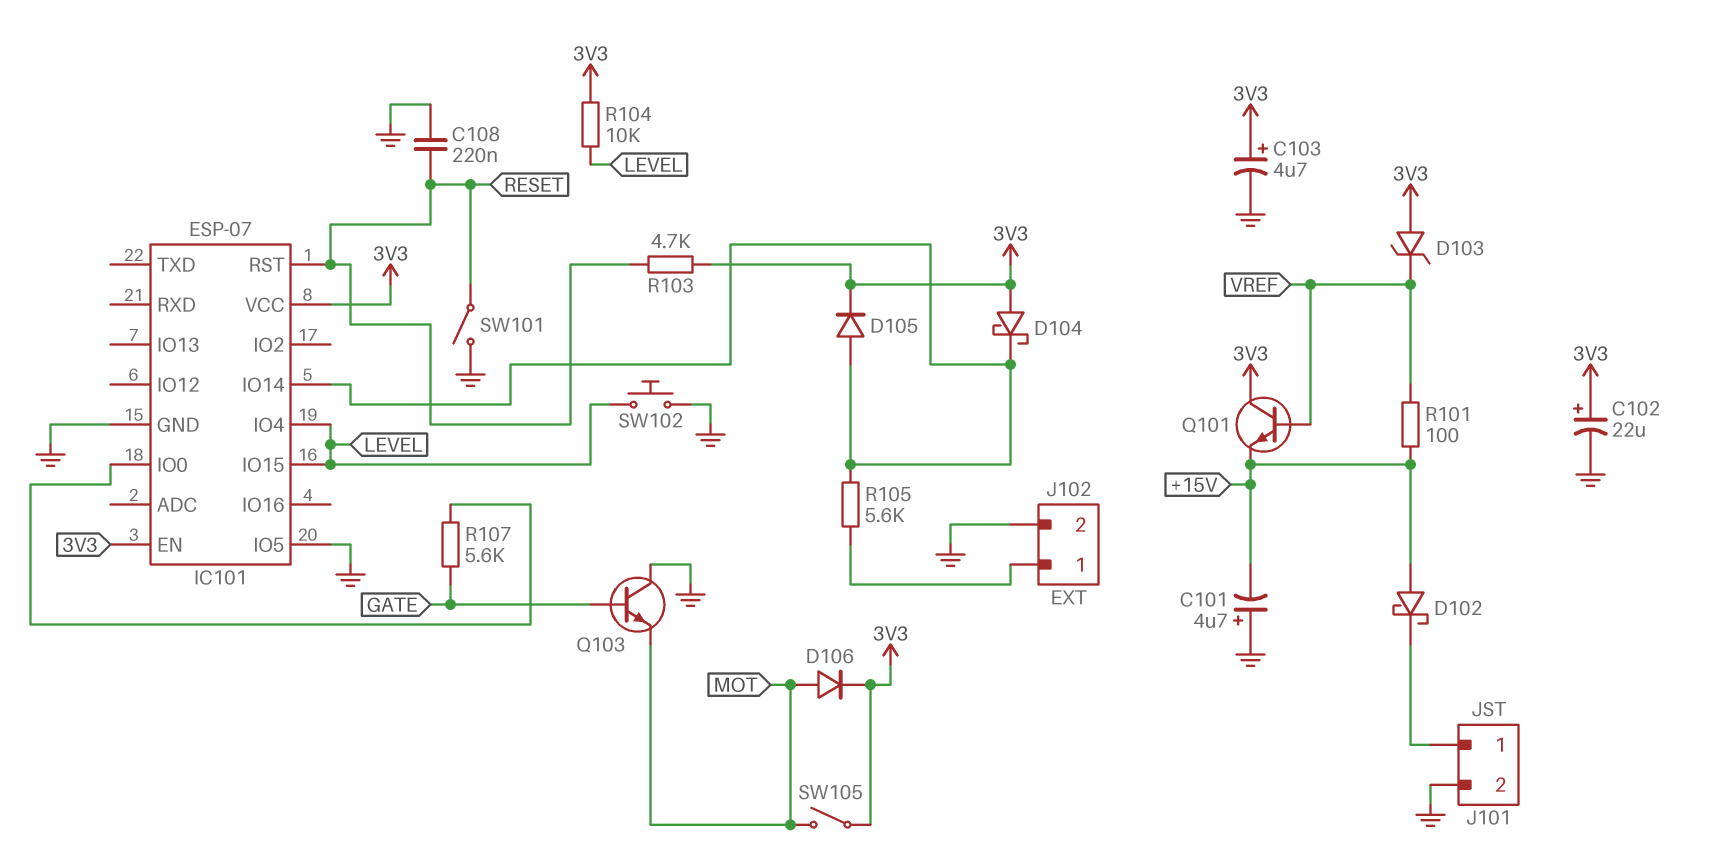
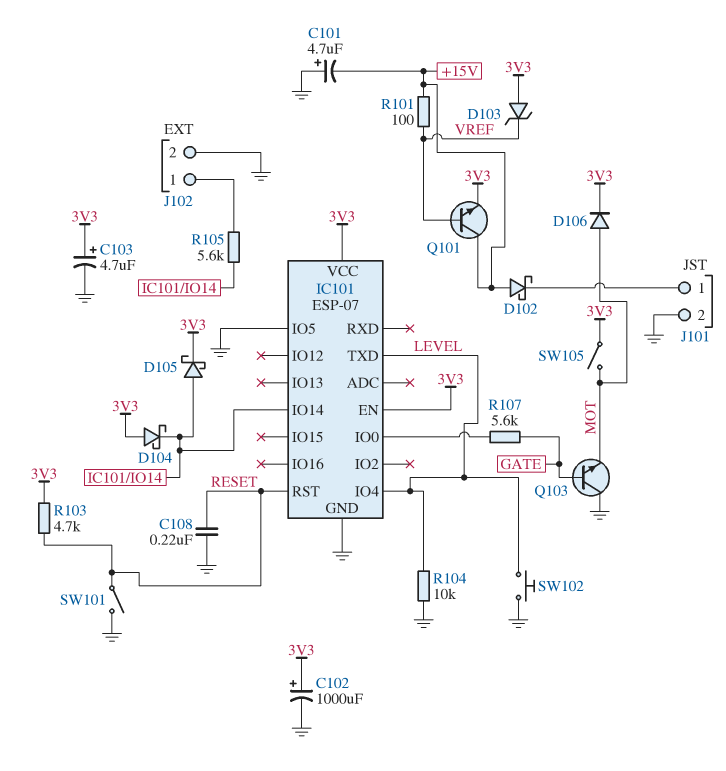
C102: 22uF (plus 3V3, minus GND) -> 1000uF (plus 3V3, minus GND)
D105: diode (A IC101/IO14, K 3V3) -> schottky (A IC101/IO14, K 3V3)
IC101 pin IO15: LEVEL -> none
IC101 pin TXD: none -> LEVEL
Q101: NPN (B VREF, C 3V3, E +15V) -> NPN (B VREF, C +15V, E 3V3)
R104: 10k (3V3, LEVEL) -> 10k (GND, LEVEL)

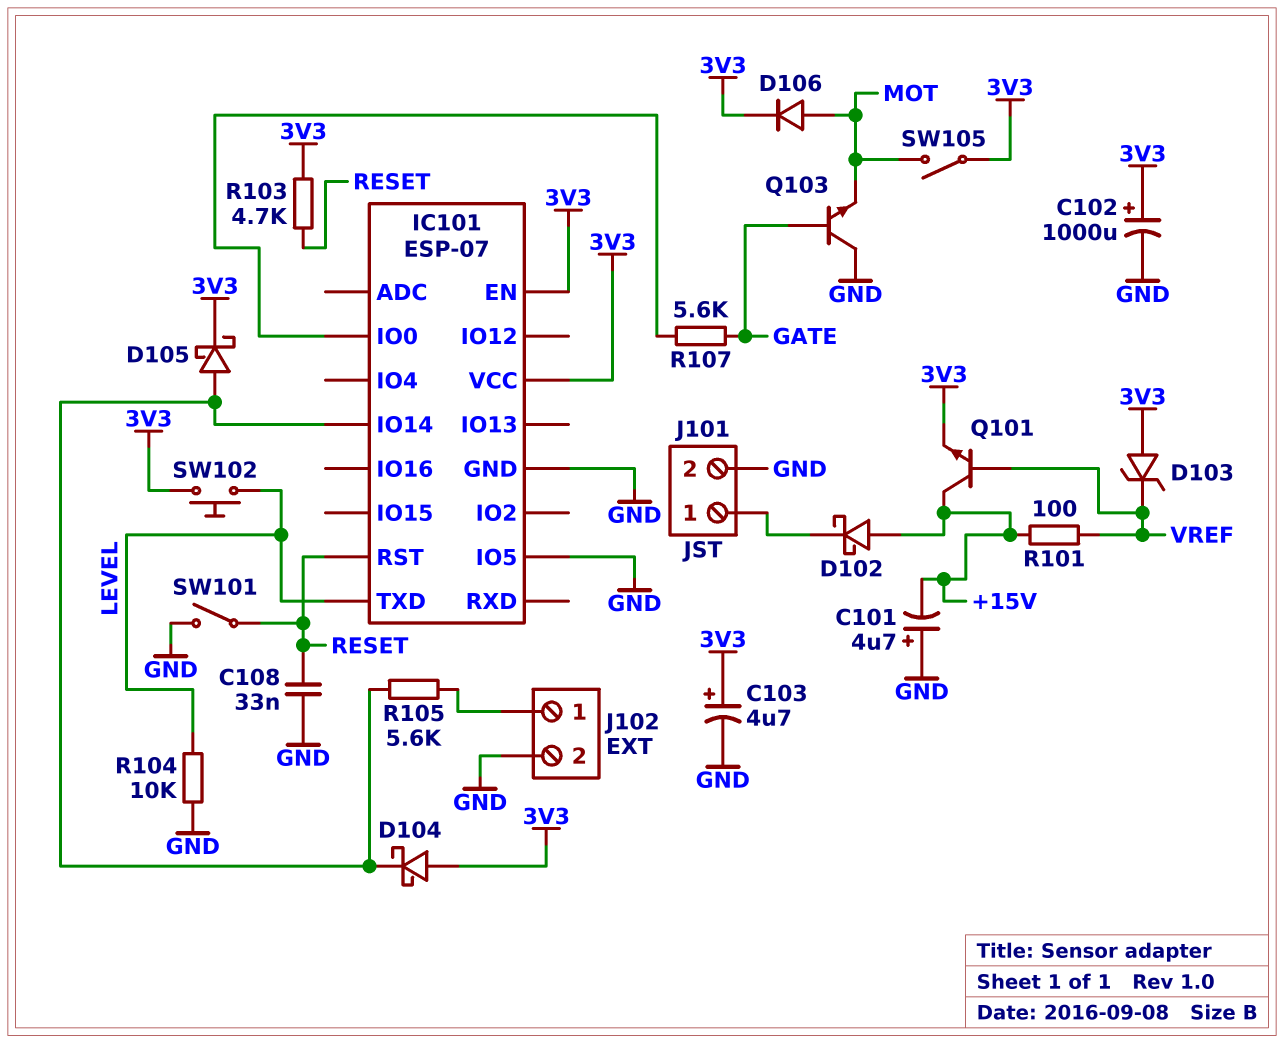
C108: 220nF (GND, RESET) -> 33nF (GND, RESET)
IC101 pin IO4: LEVEL -> none
SW102: button (GND, LEVEL) -> button (3V3, LEVEL)

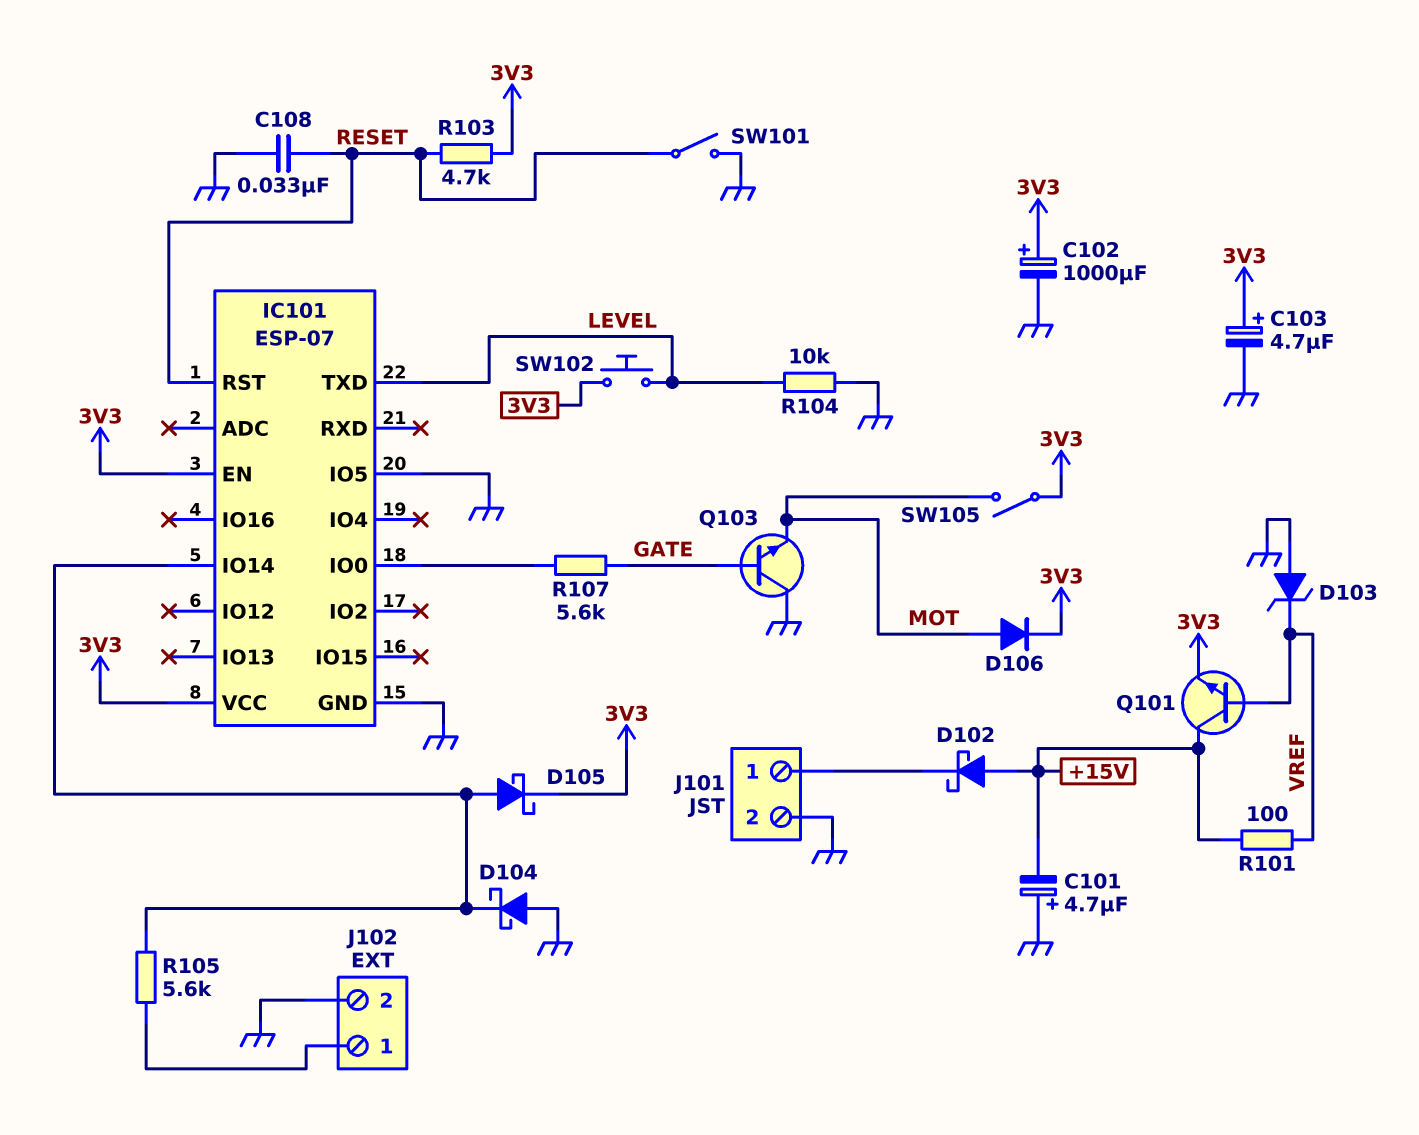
D103: zener (A 3V3, K VREF) -> zener (A GND, K VREF)
D104: schottky (A 3V3, K IC101/IO14) -> schottky (A GND, K IC101/IO14)

